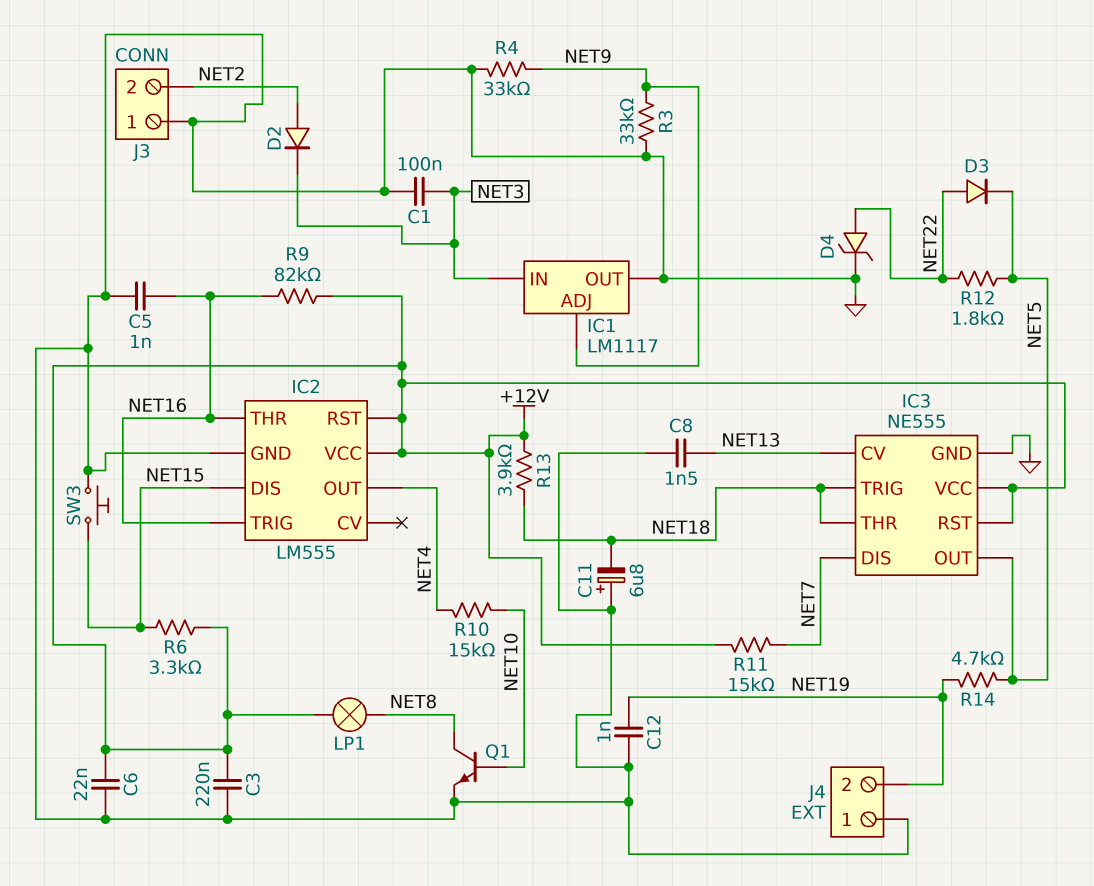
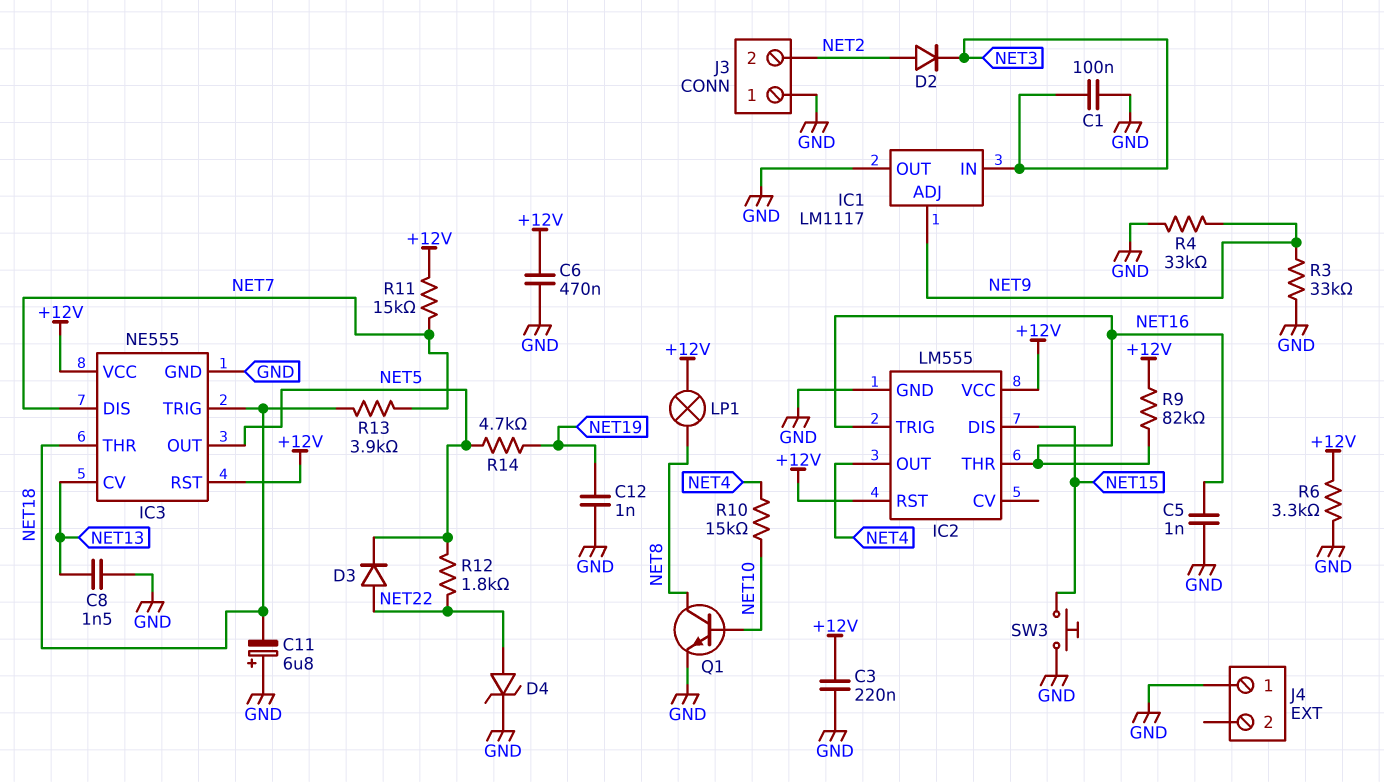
C6: 22nF (+12V, GND) -> 470nF (+12V, GND)
J4 pin 2: NET19 -> none
R6: 3.3k (+12V, NET15) -> 3.3k (+12V, GND)
R13: 3.9k (+12V, NET18) -> 3.9k (NET7, NET18)

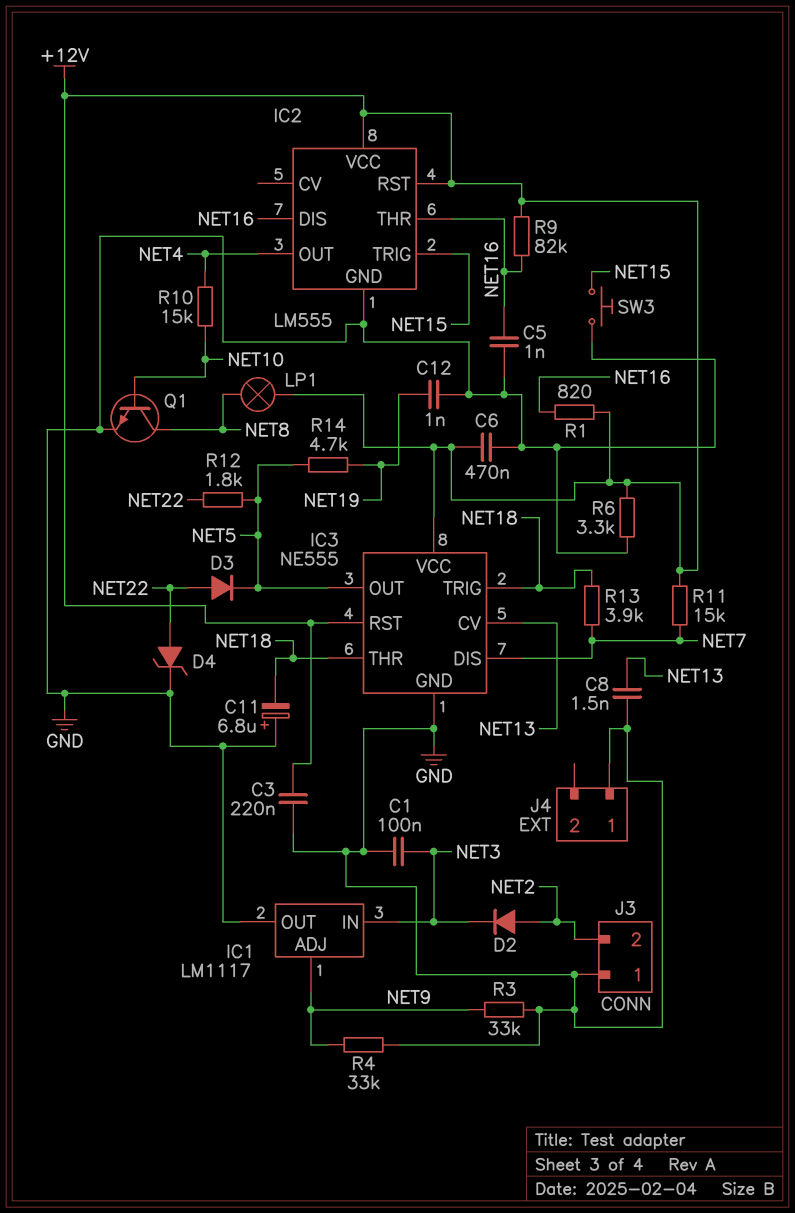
IC2 pin DIS: NET15 -> NET16
IC2 pin TRIG: NET16 -> NET15
R1: none -> 820 (+12V, NET16)

